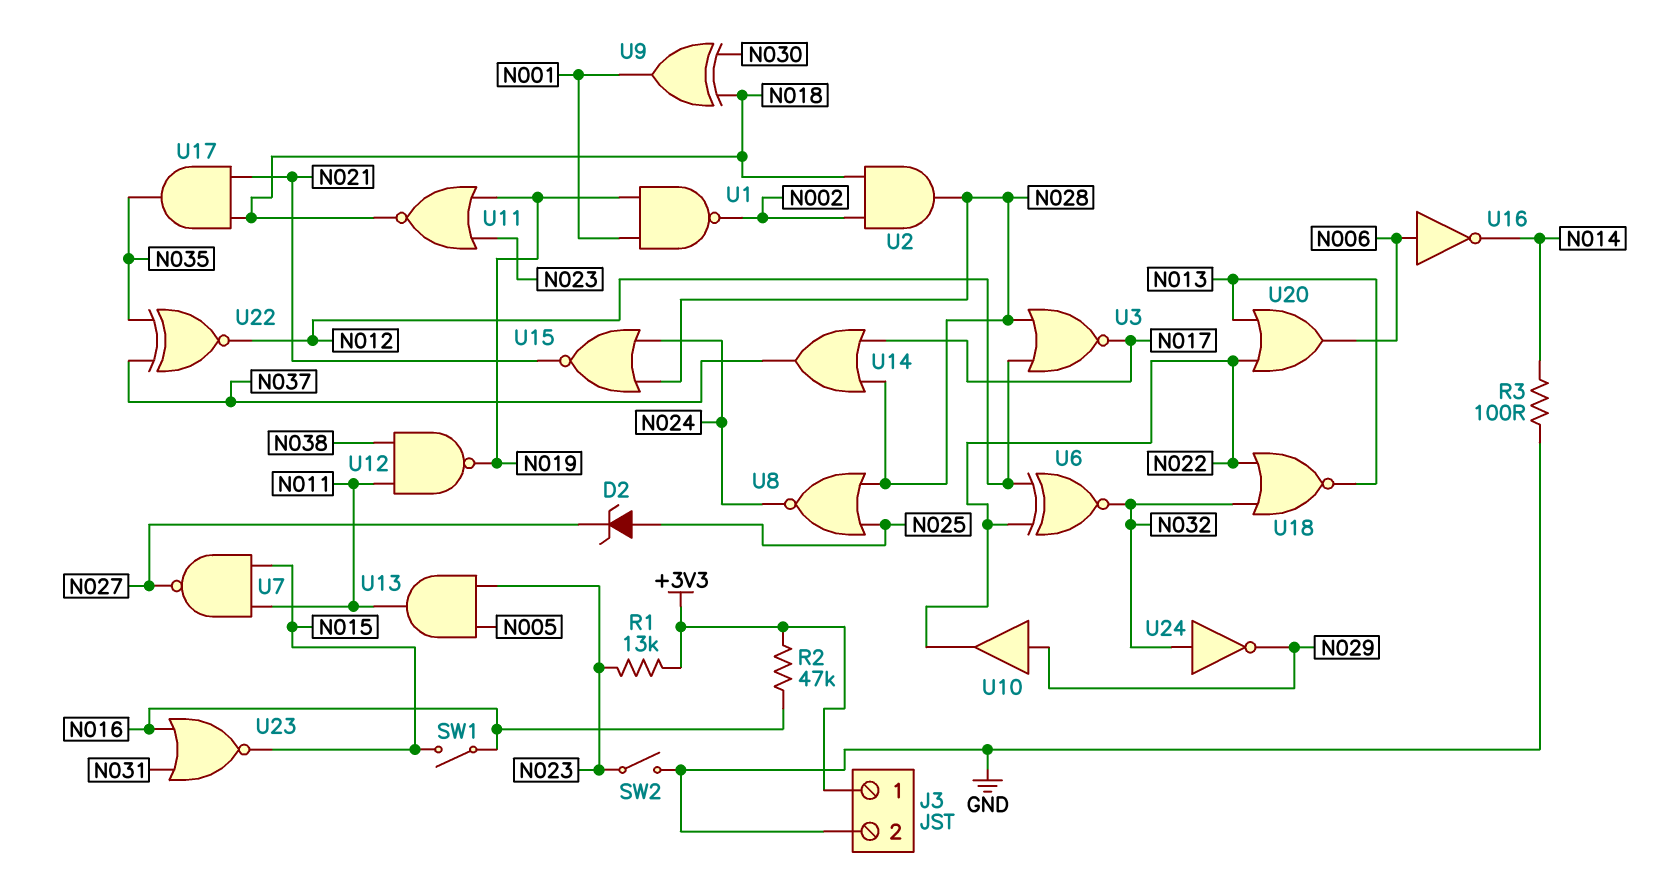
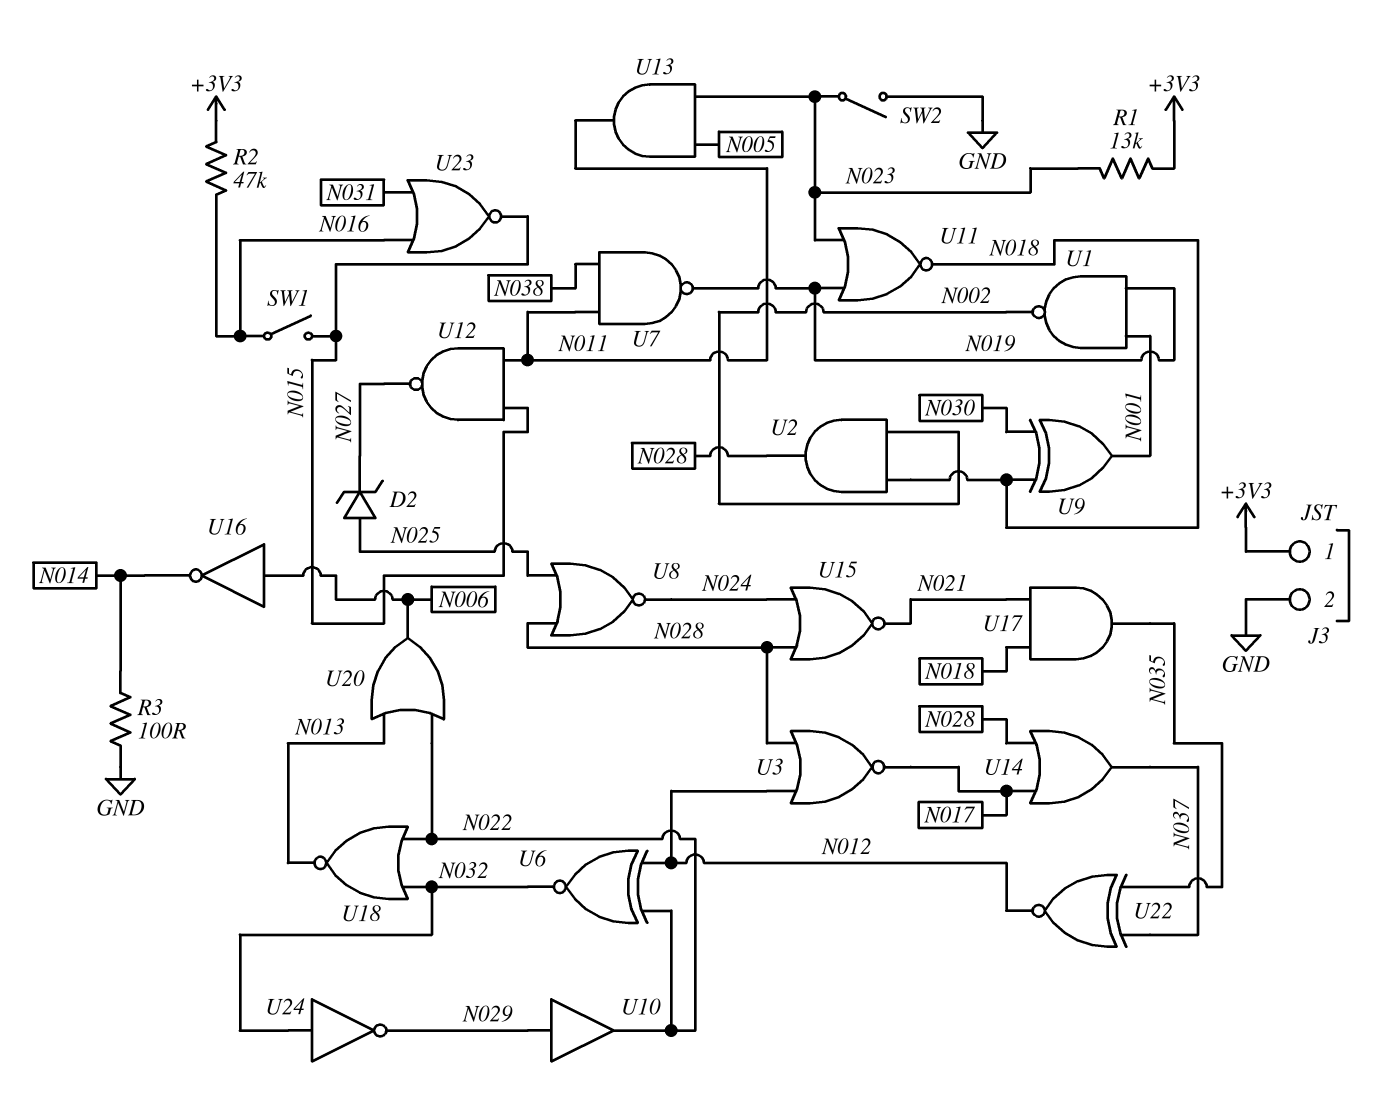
U7: NAND (in N011, in N015, out N027) -> NAND (in N011, in N038, out N019)
U12: NAND (in N011, in N038, out N019) -> NAND (in N011, in N015, out N027)

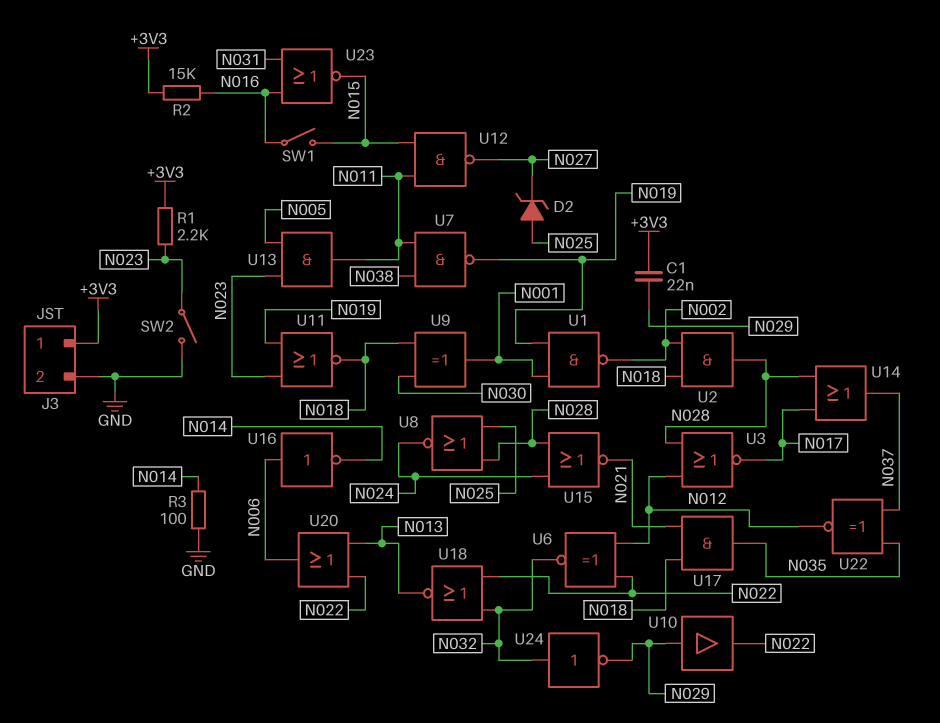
C1: none -> 22nF (+3V3, N029)
R1: 13k (+3V3, N023) -> 2.2k (+3V3, N023)
R2: 47k (+3V3, N016) -> 15k (+3V3, N016)

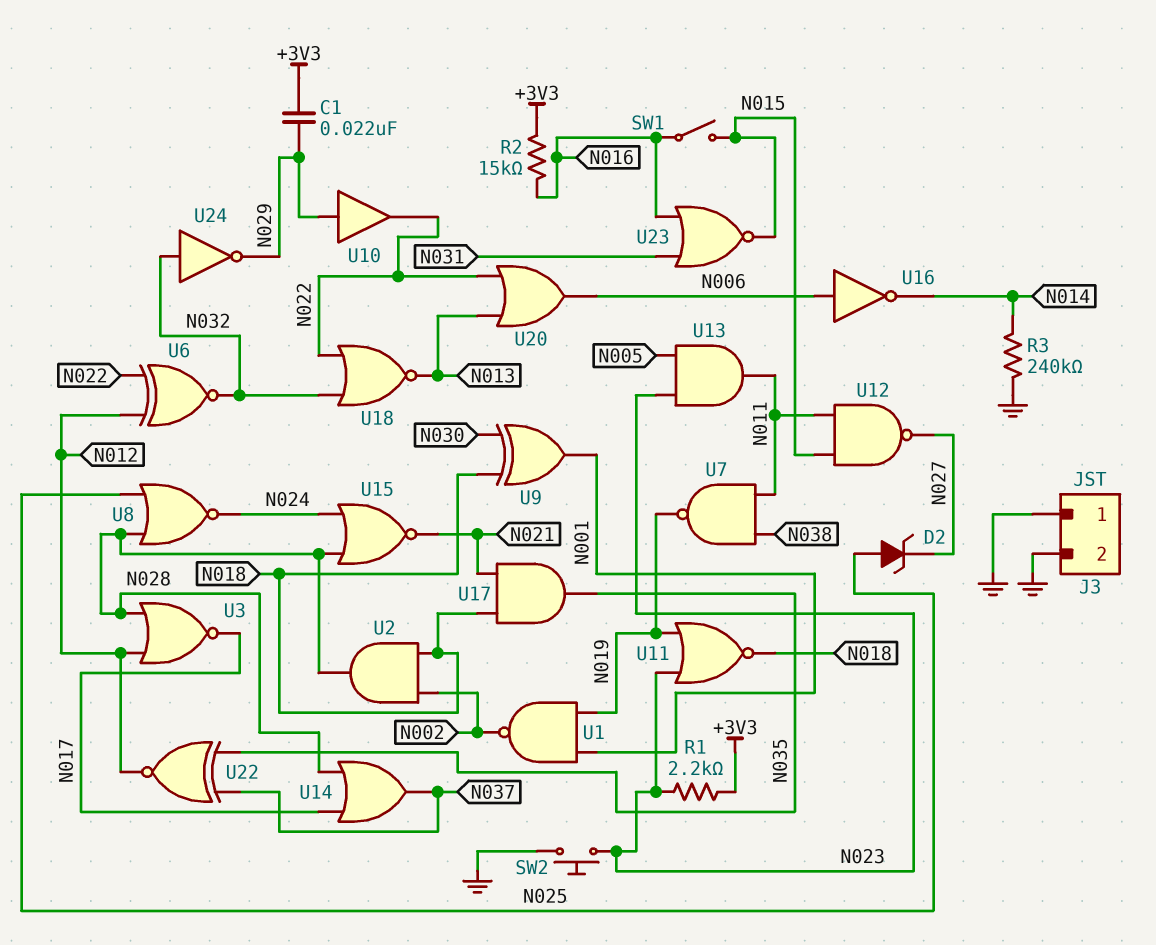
J3 pin 1: +3V3 -> GND
R3: 100 (GND, N014) -> 240k (GND, N014)
SW2: switch (GND, N023) -> button (GND, N023)

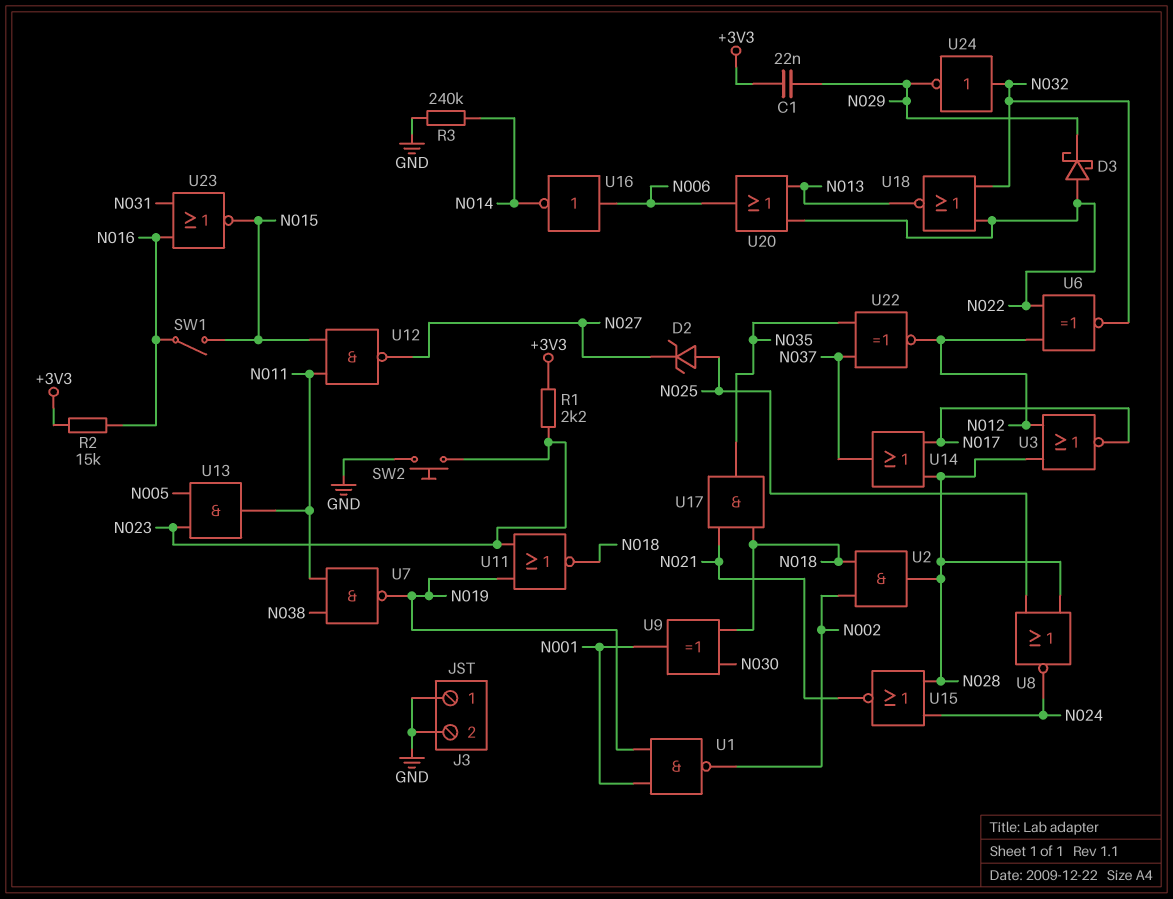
D3: none -> schottky (A N022, K N029)
U10: buffer (in N029, out N022) -> none

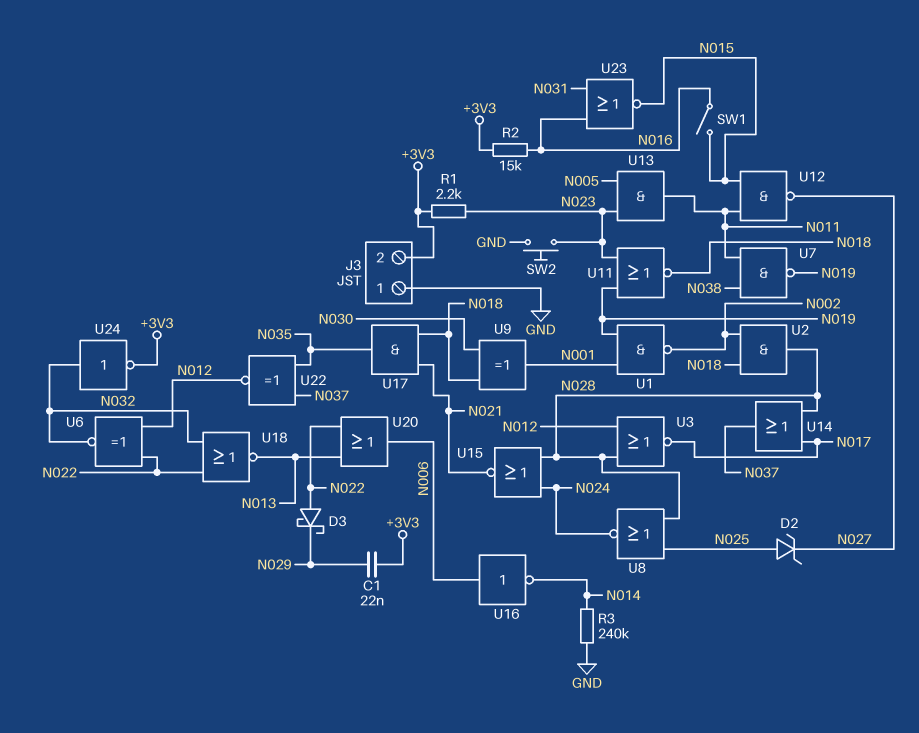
J3 pin 2: GND -> +3V3
U24: NOT (in N032, out N029) -> NOT (in N032, out +3V3)

